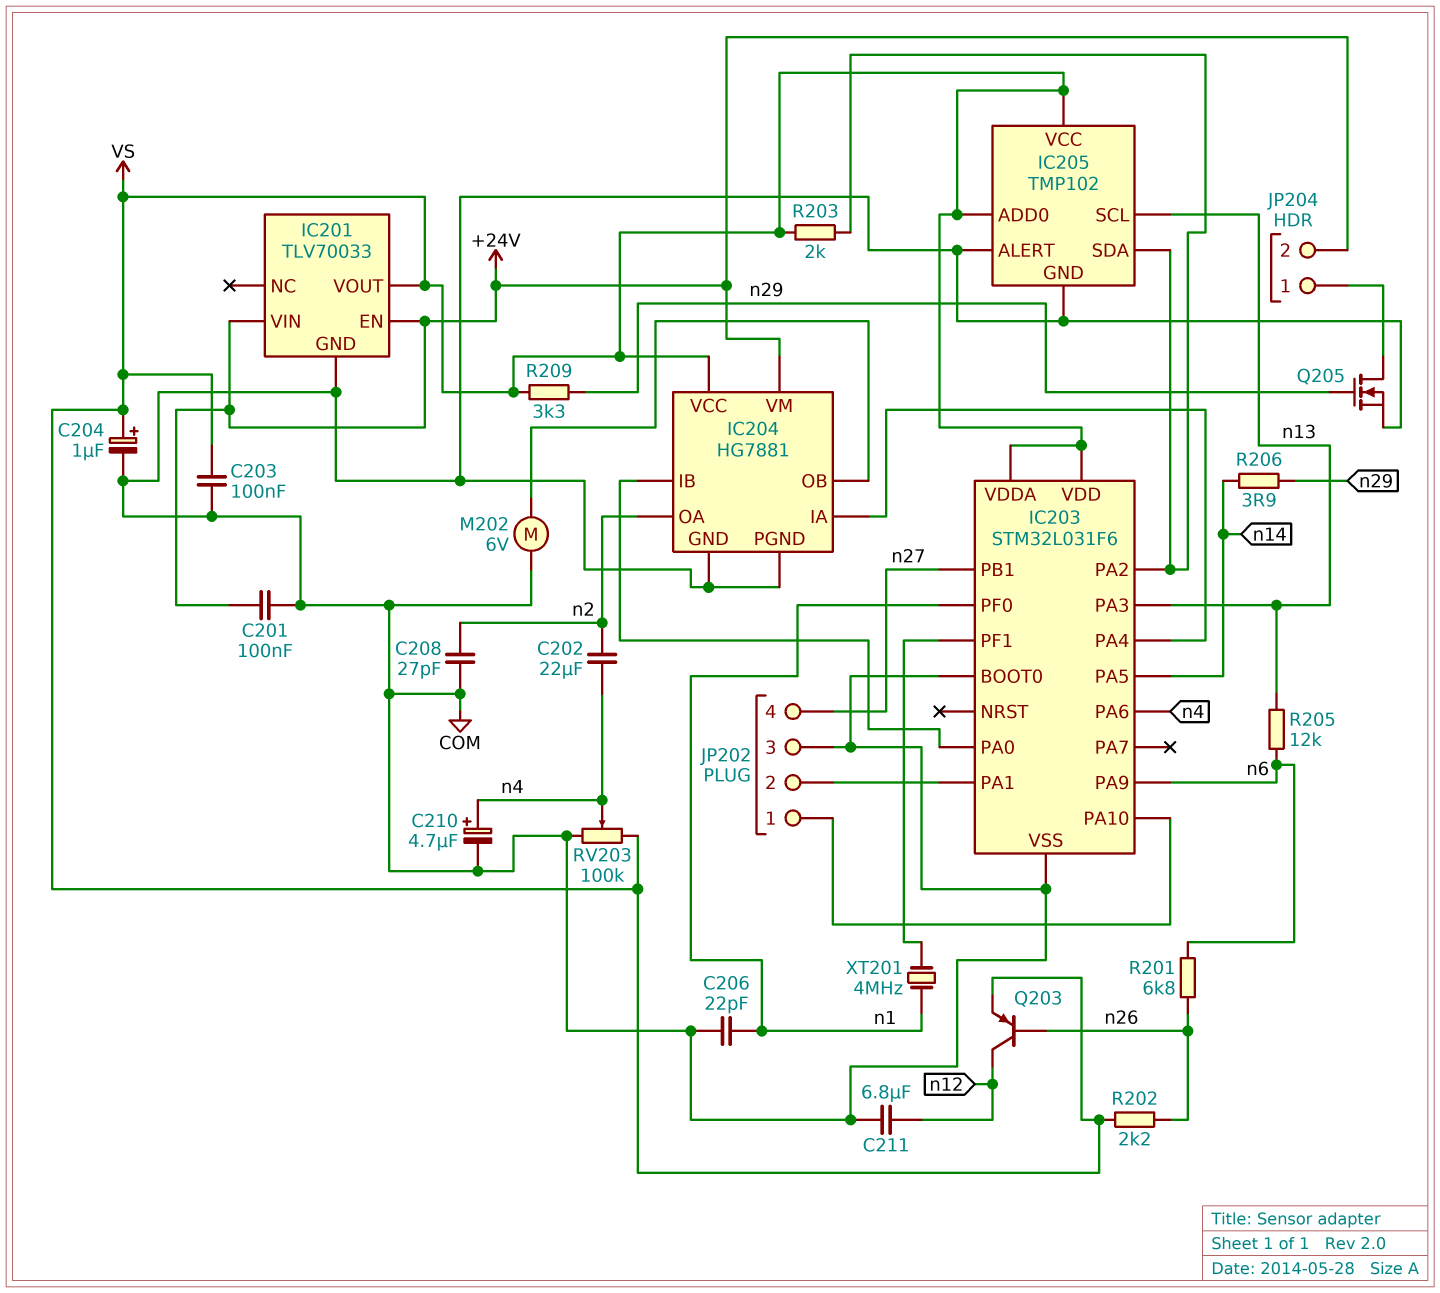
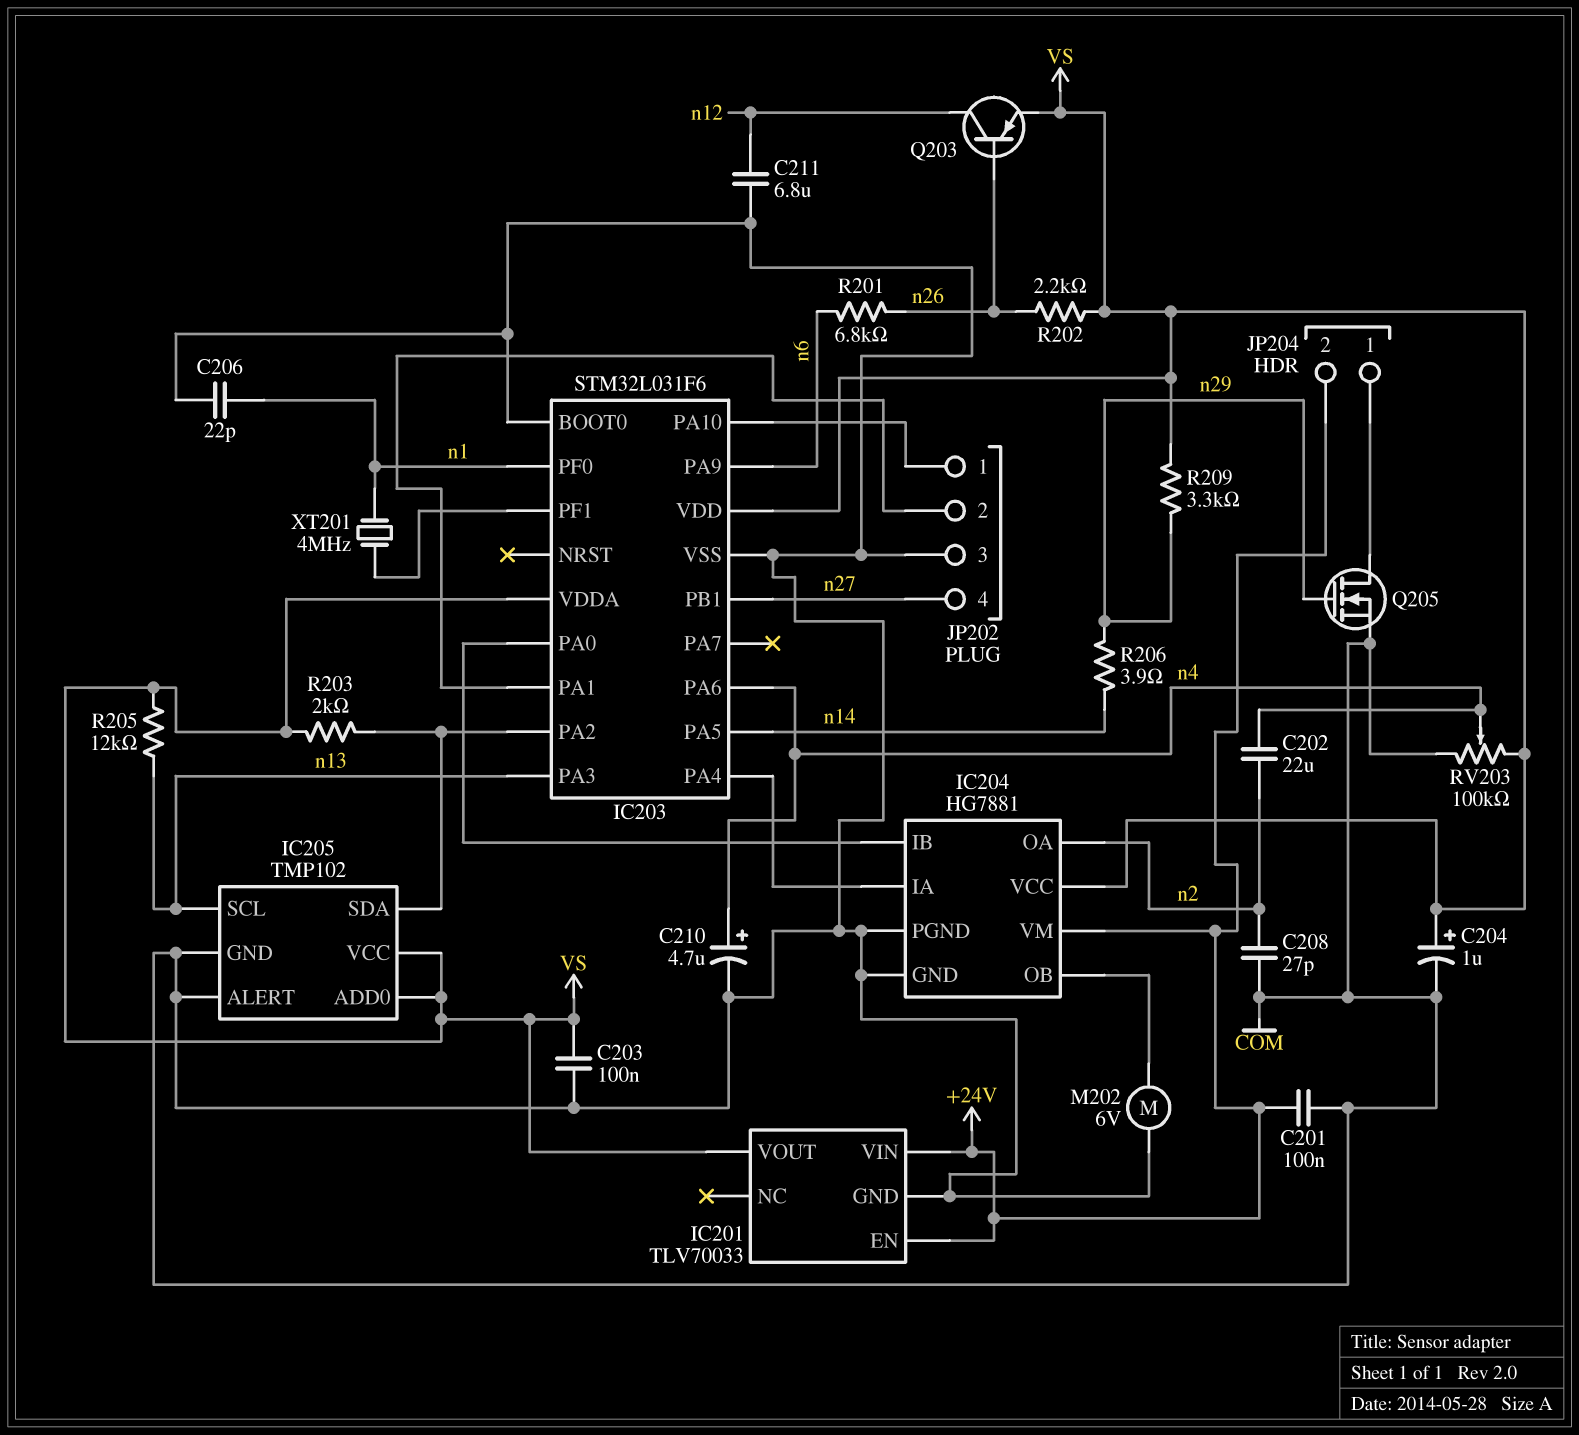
R205: 12k (n6, n13) -> 12k (VS, n13)

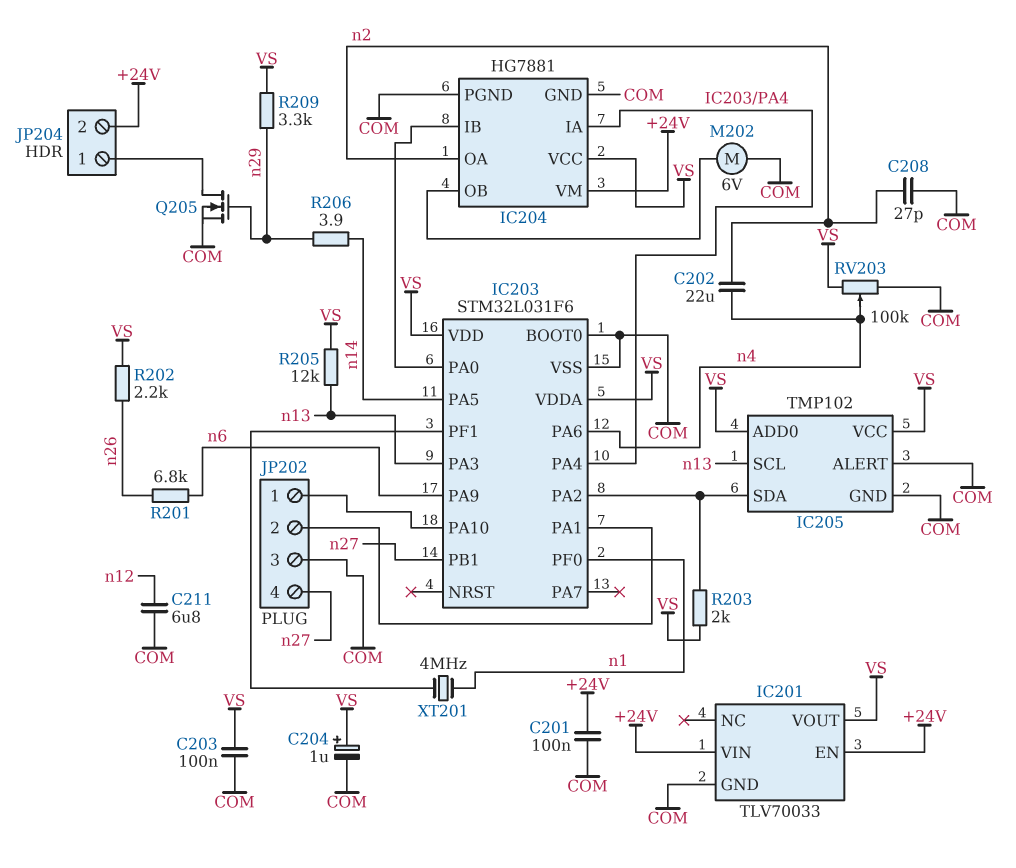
C206: 22pF (COM, n1) -> none
C210: 4.7uF (plus n4, minus COM) -> none
Q203: PNP (B n26, C n12, E VS) -> none

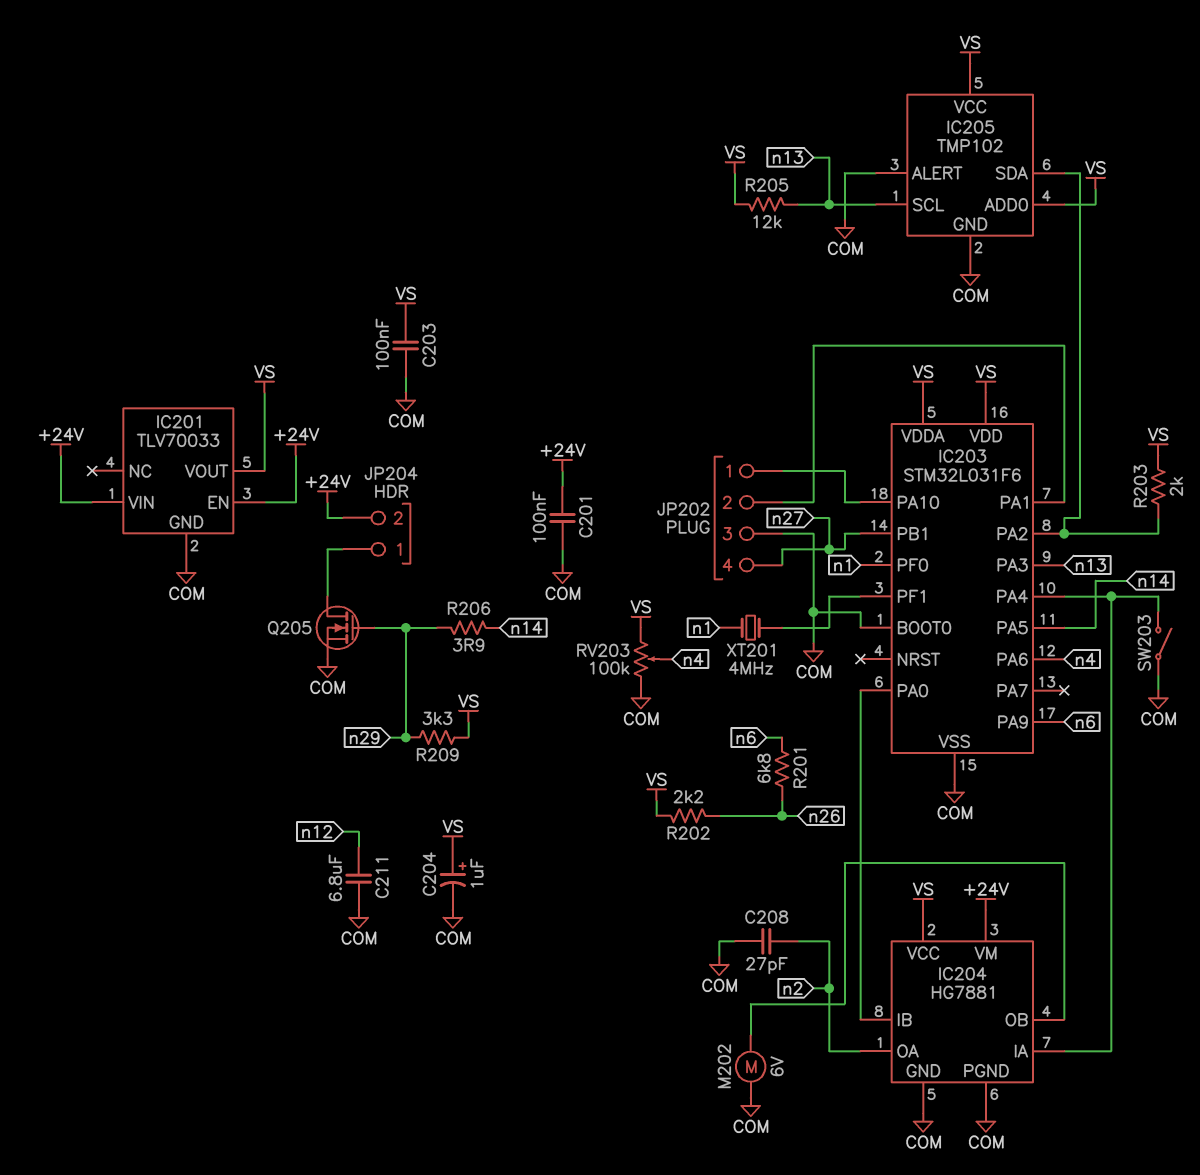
C202: 22uF (n2, n4) -> none
SW203: none -> switch (COM, IC203/PA4)

